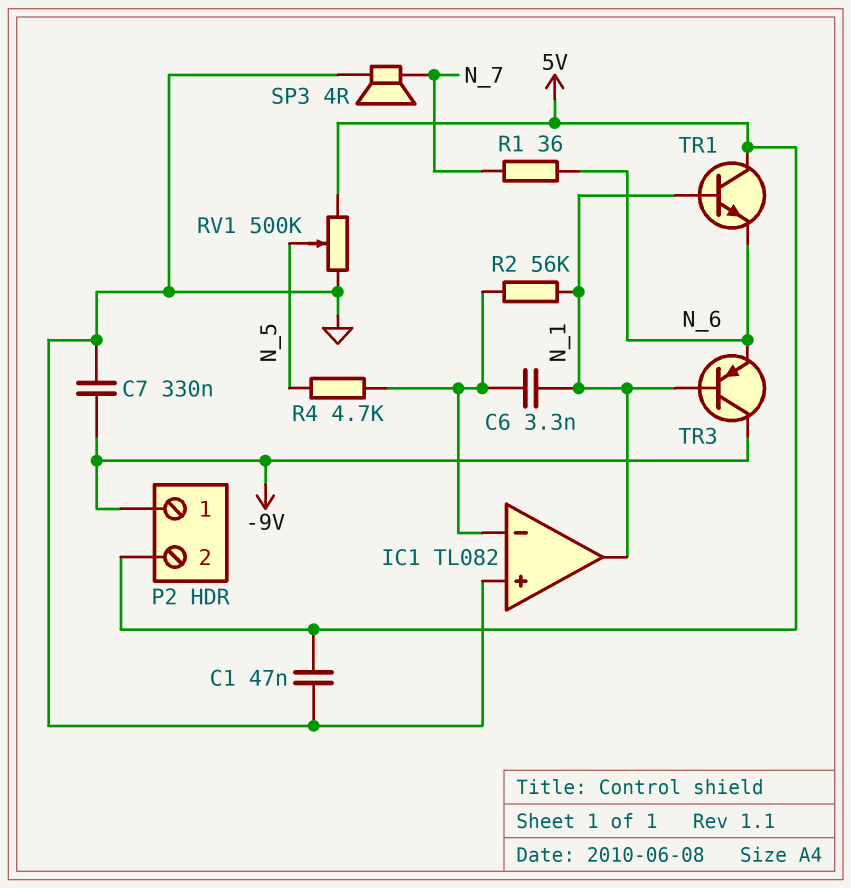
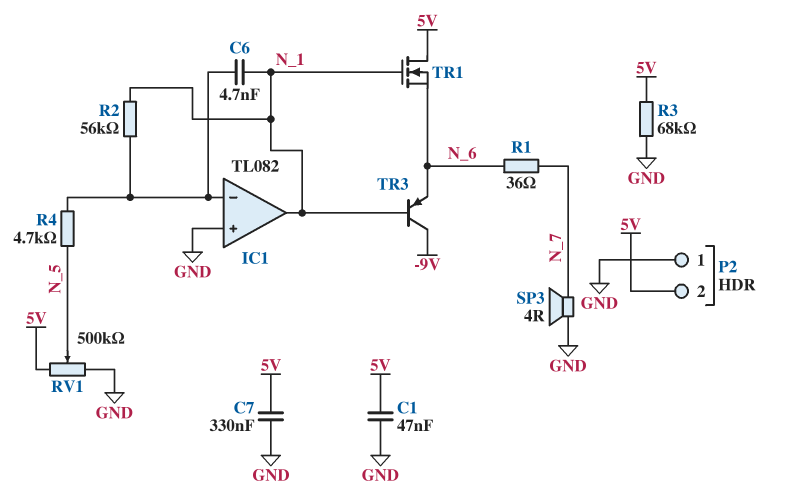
C6: 3.3nF (IC1/in-, N_1) -> 4.7nF (IC1/in-, N_1)
C7: 330nF (-9V, GND) -> 330nF (5V, GND)
P2 pin 1: -9V -> GND
R3: none -> 68k (5V, GND)
TR1: NPN (B N_1, C 5V, E N_6) -> NMOS (G N_1, D 5V, S N_6)

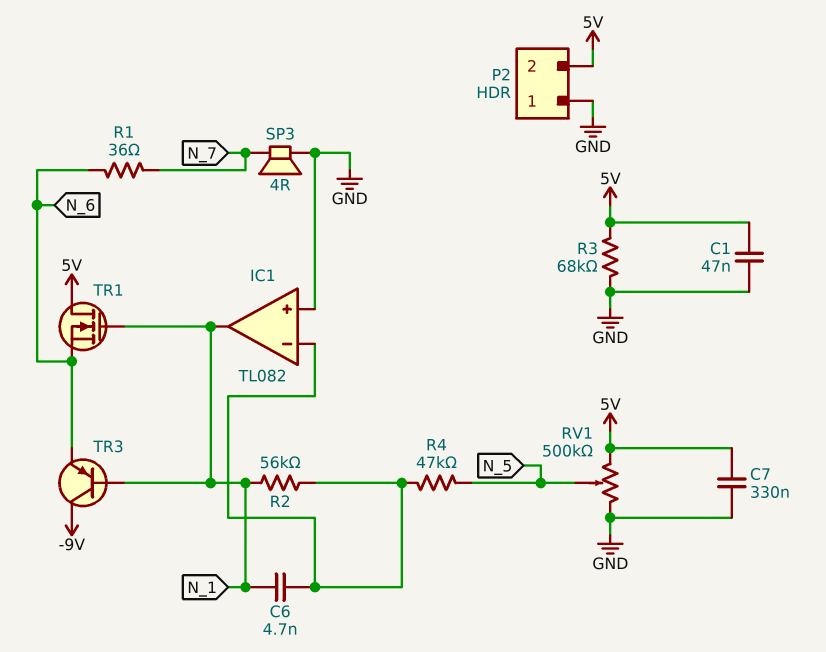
R4: 4.7k (IC1/in-, N_5) -> 47k (IC1/in-, N_5)

